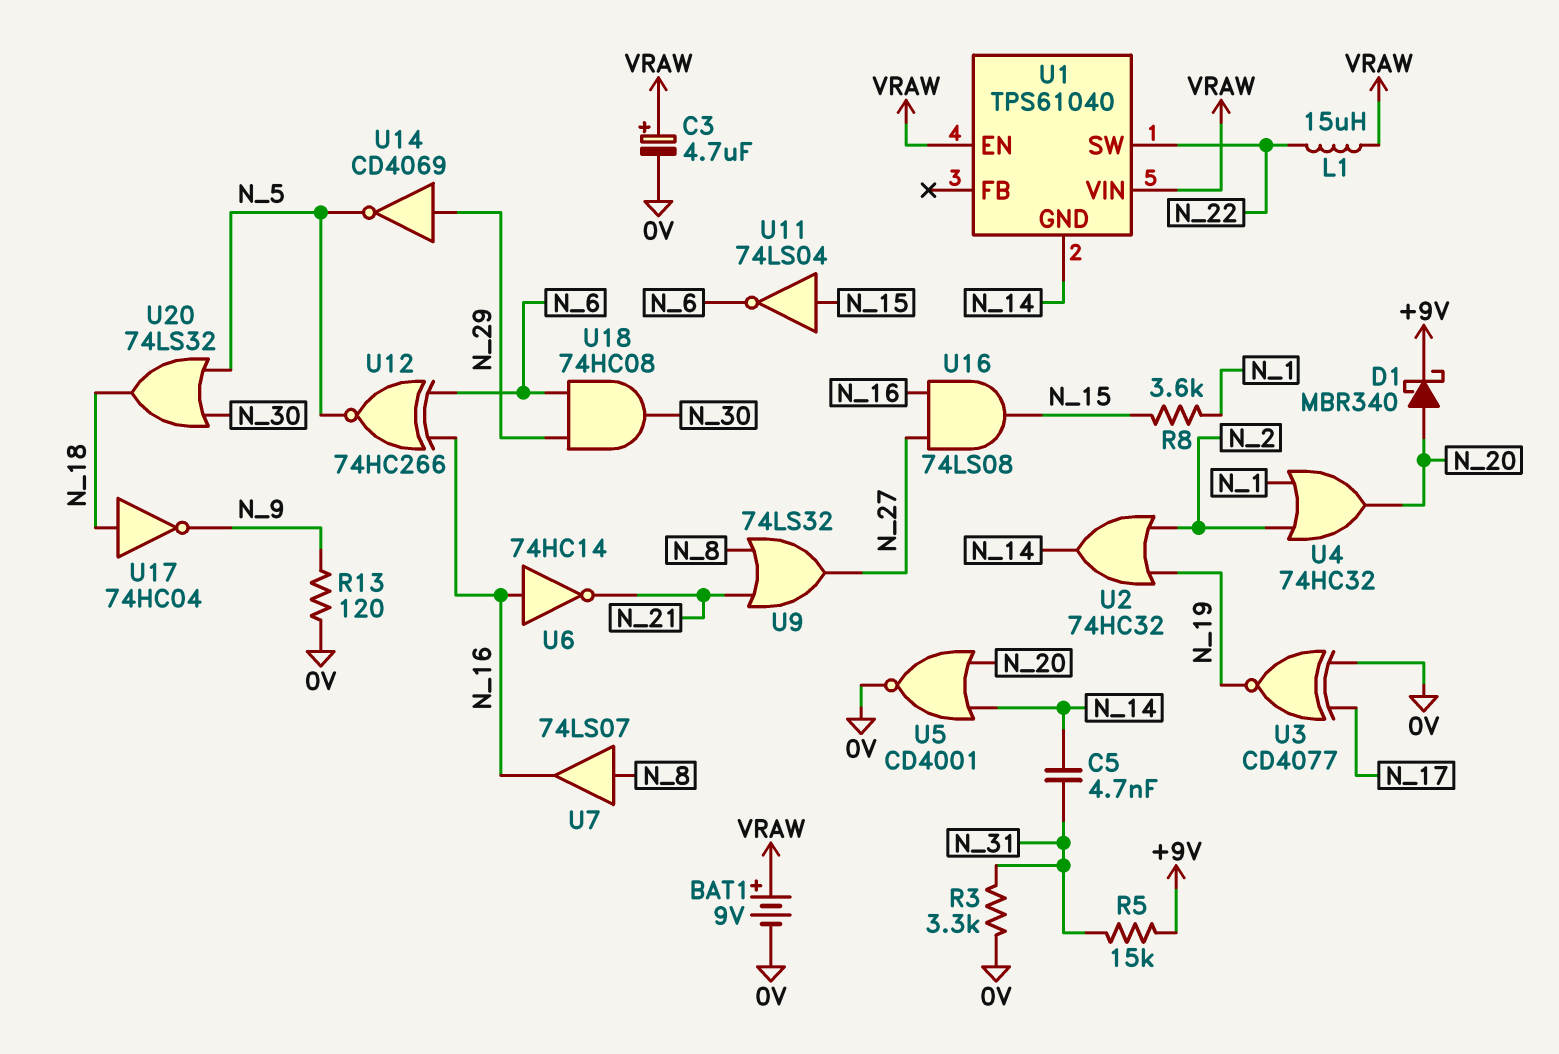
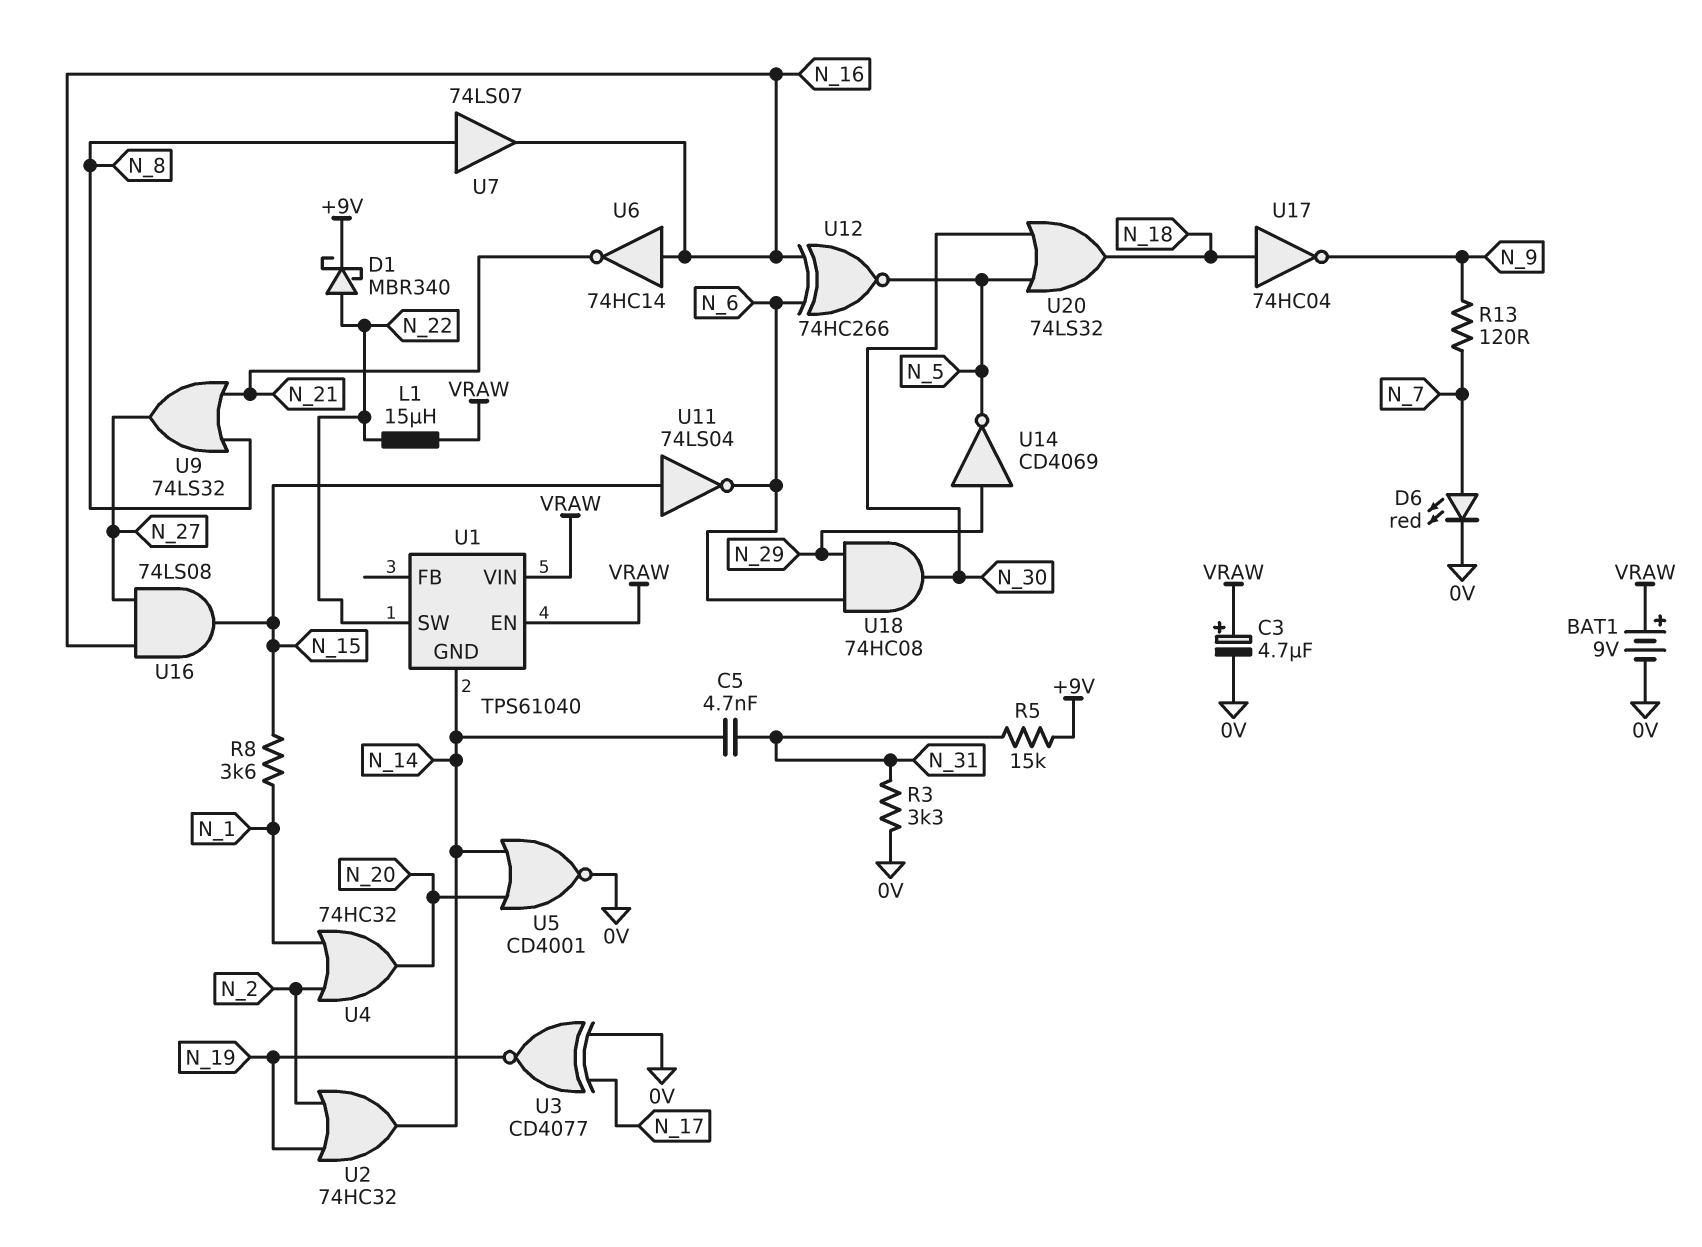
D1: schottky MBR340 (A N_20, K +9V) -> schottky MBR340 (A N_22, K +9V)
D6: none -> LED red (A N_7, K 0V)
R13: 120 (0V, N_9) -> 120 (N_7, N_9)

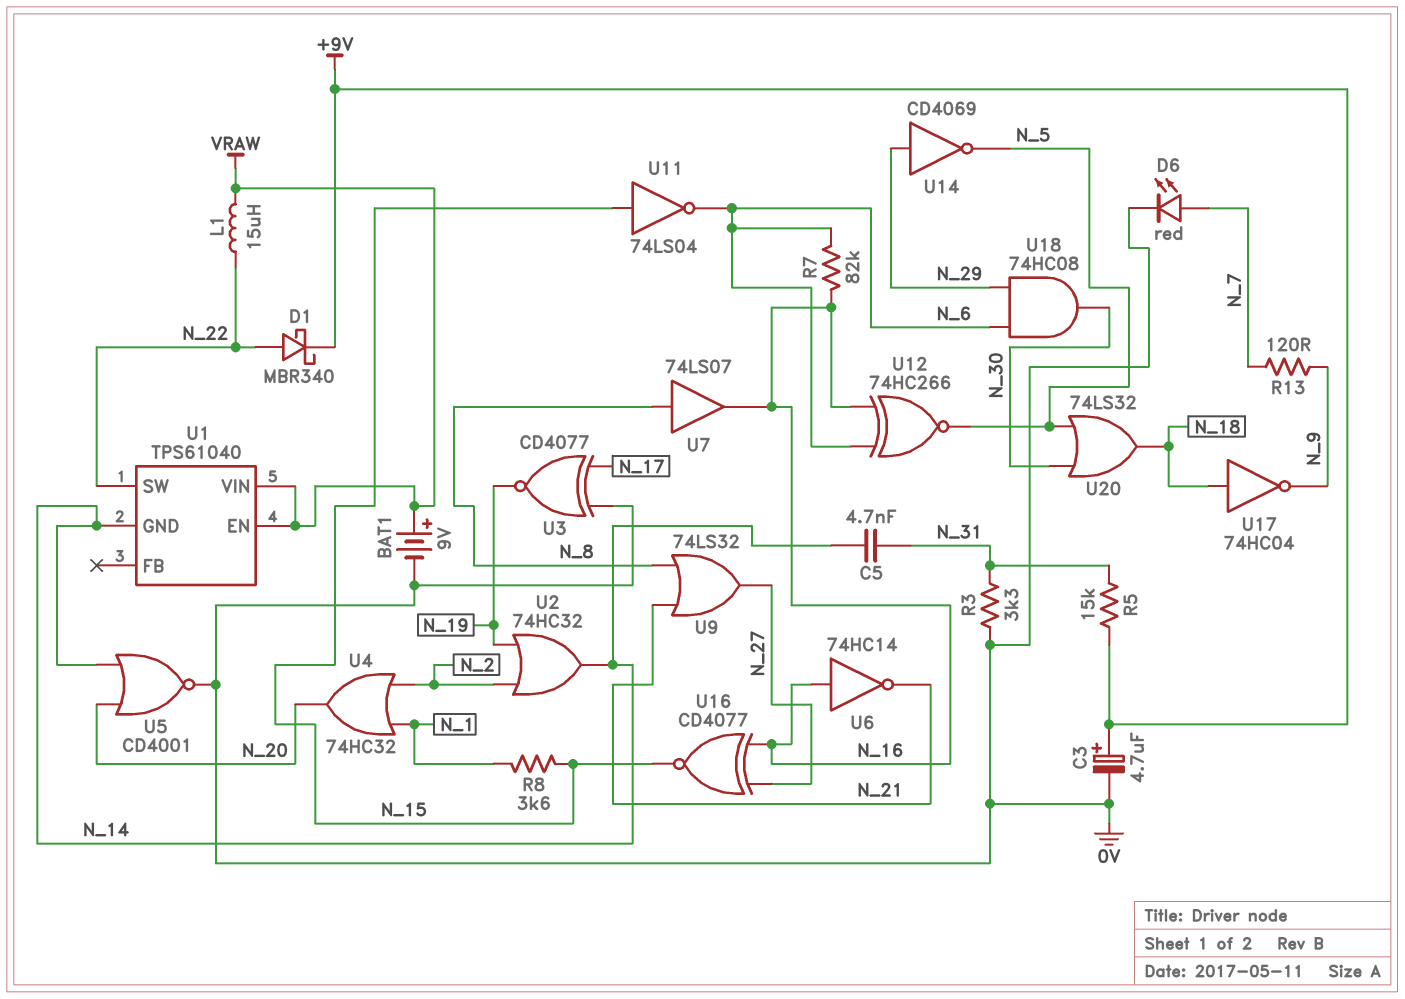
C3: 4.7uF (plus VRAW, minus 0V) -> 4.7uF (plus +9V, minus 0V)
R7: none -> 82k (N_6, N_16)
U16: AND 74LS08 (in N_16, in N_27, out N_15) -> XNOR CD4077 (in N_16, in N_27, out N_15)

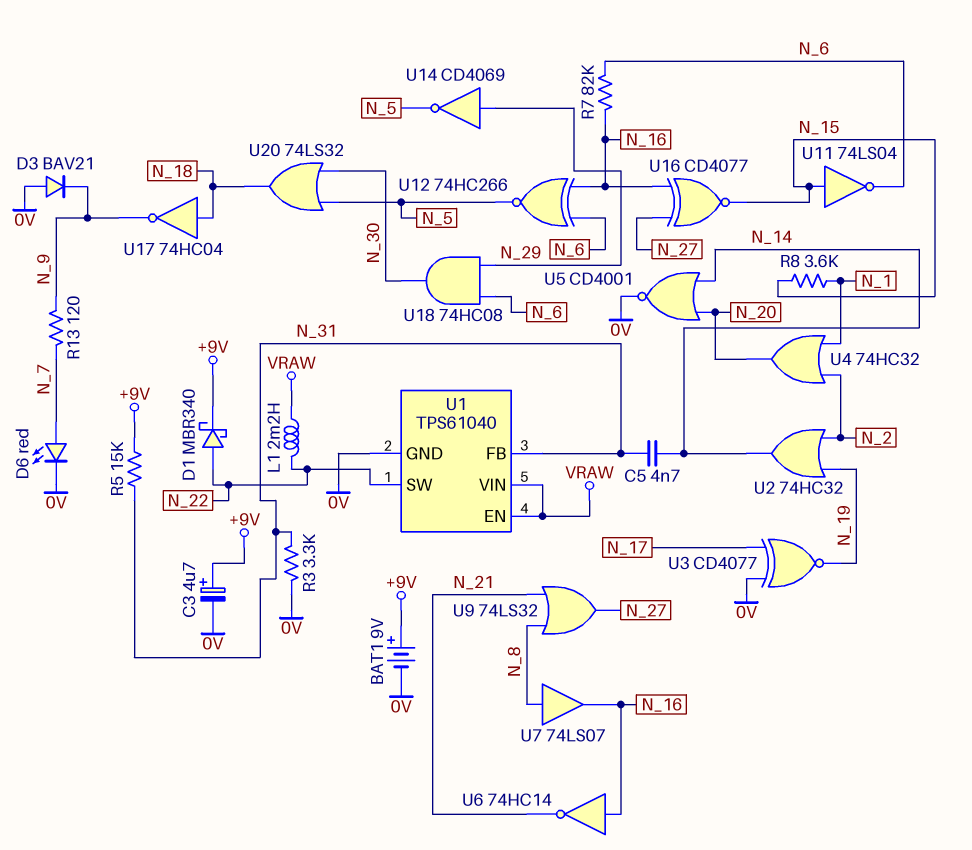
BAT1: 9V (plus VRAW, minus 0V) -> 9V (plus +9V, minus 0V)
D3: none -> diode BAV21 (A 0V, K N_9)
L1: 15uH (N_22, VRAW) -> 2.2mH (N_22, VRAW)
U1 pin FB: none -> N_31
U1 pin GND: N_14 -> 0V

